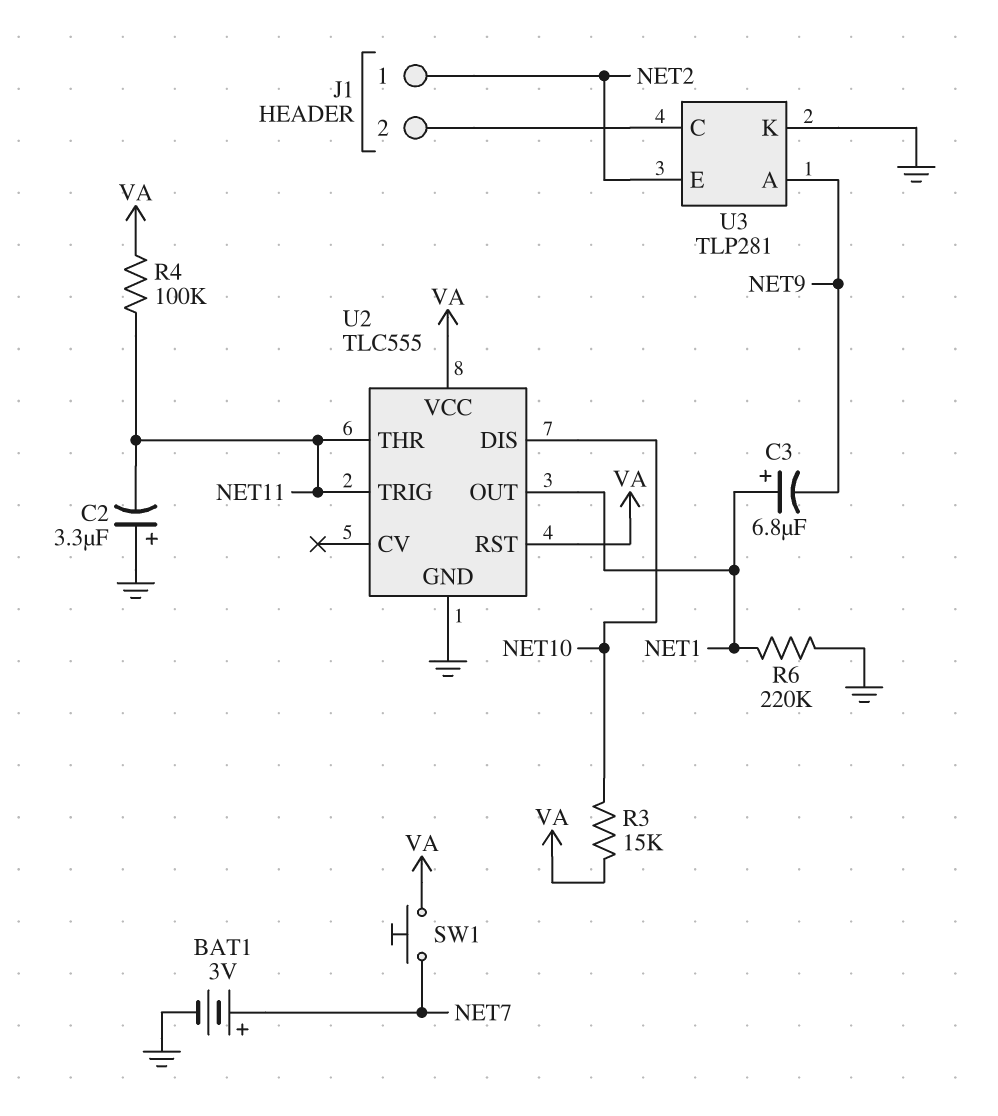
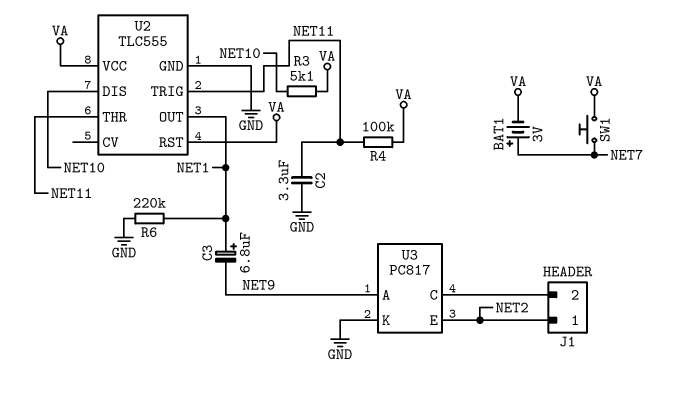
BAT1: 3V (plus NET7, minus GND) -> 3V (plus NET7, minus VA)
C2: 3.3uF (plus GND, minus NET11) -> 3.3uF (GND, NET11)
R3: 15k (NET10, VA) -> 5.1k (NET10, VA)
U3: TLP281 -> PC817

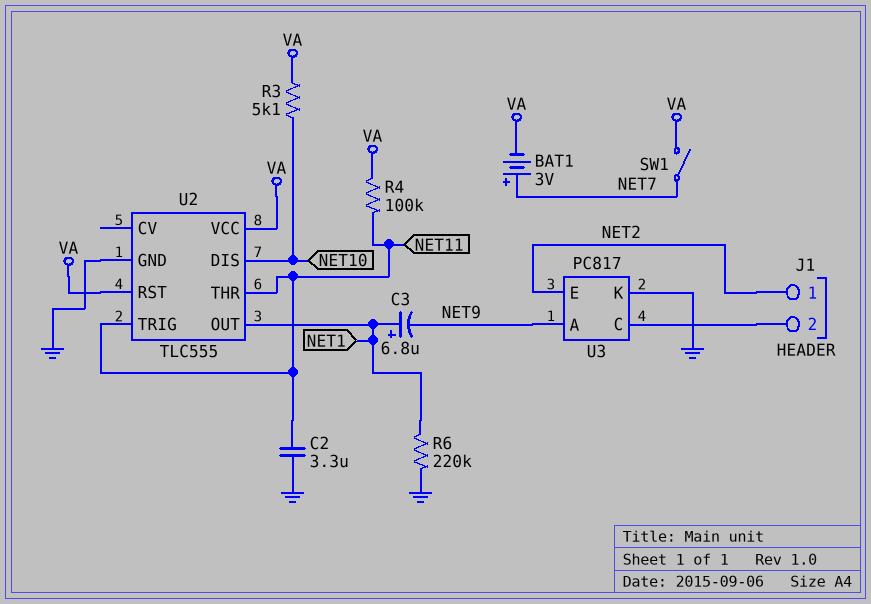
SW1: button (NET7, VA) -> switch (NET7, VA)

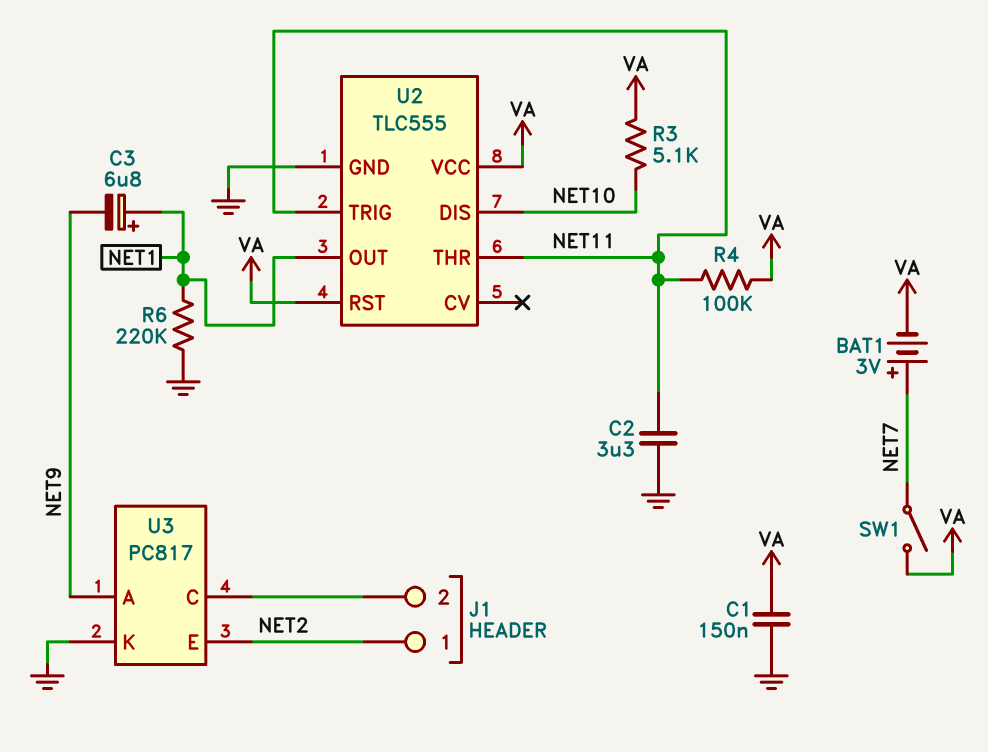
C1: none -> 150nF (GND, VA)

